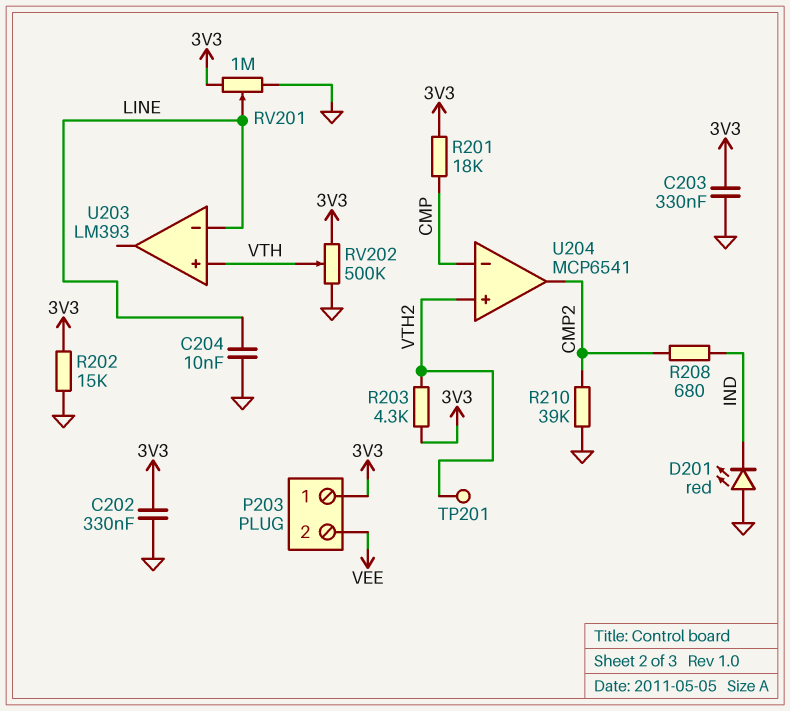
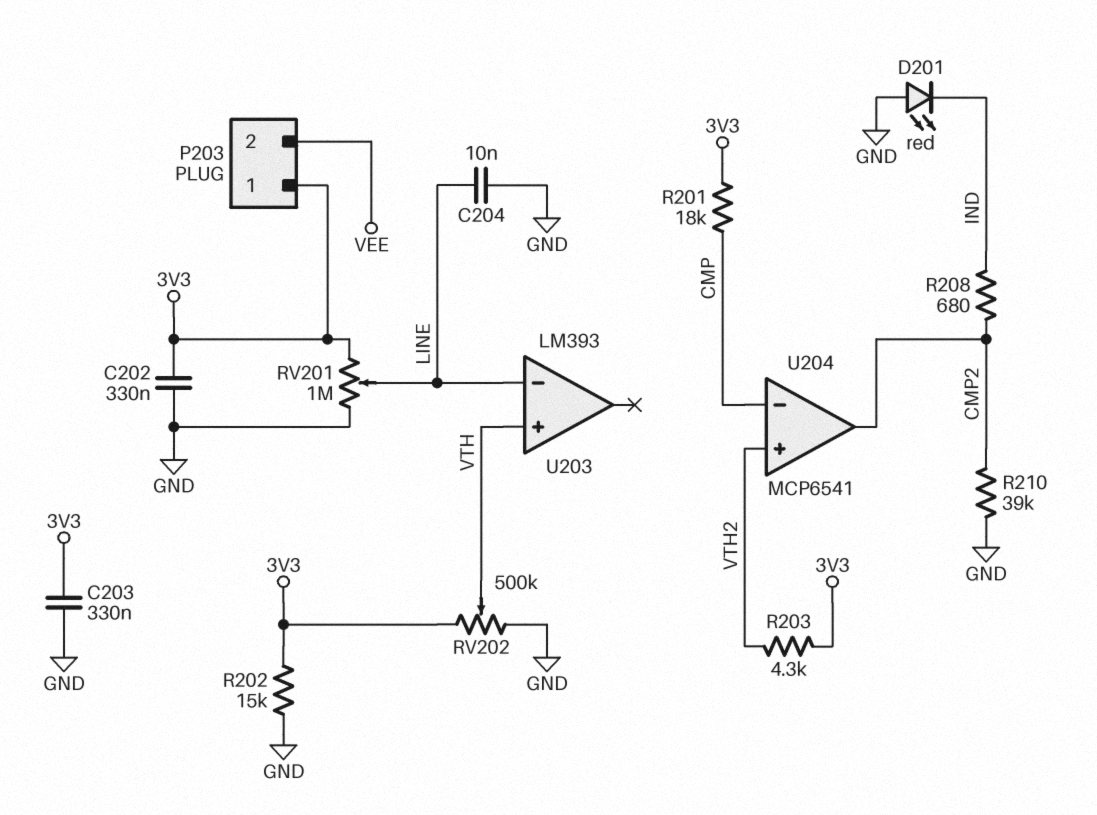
TP201: test point (VTH2) -> none

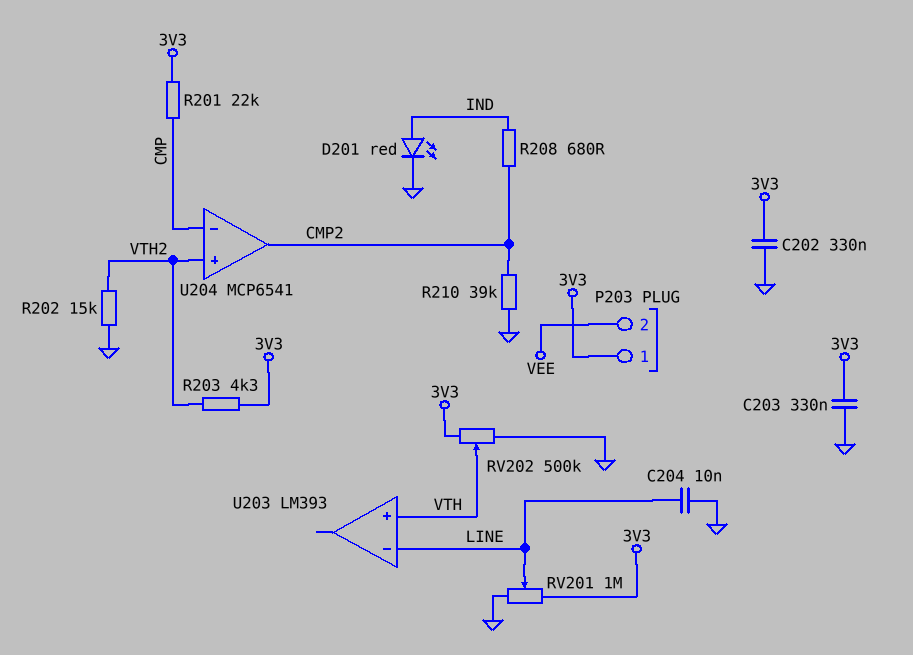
D201: LED red (A GND, K IND) -> LED red (A IND, K GND)
R201: 18k (3V3, CMP) -> 22k (3V3, CMP)
R202: 15k (3V3, GND) -> 15k (GND, VTH2)

